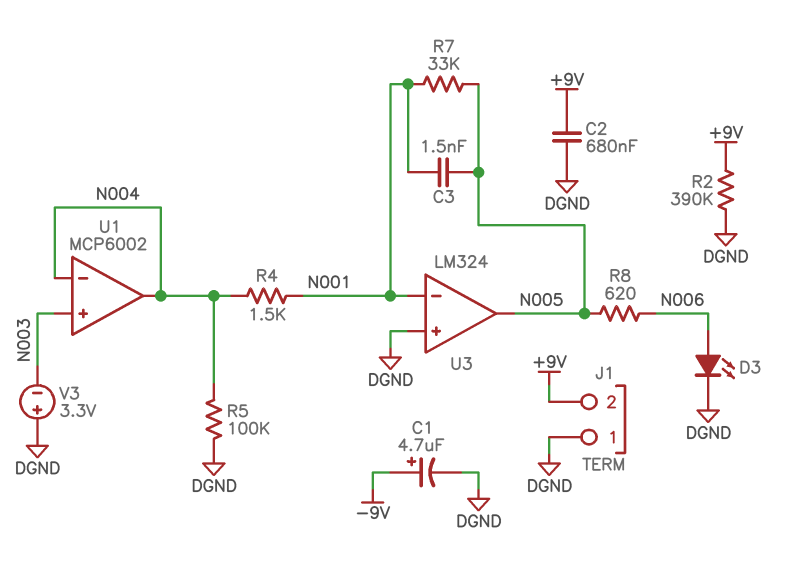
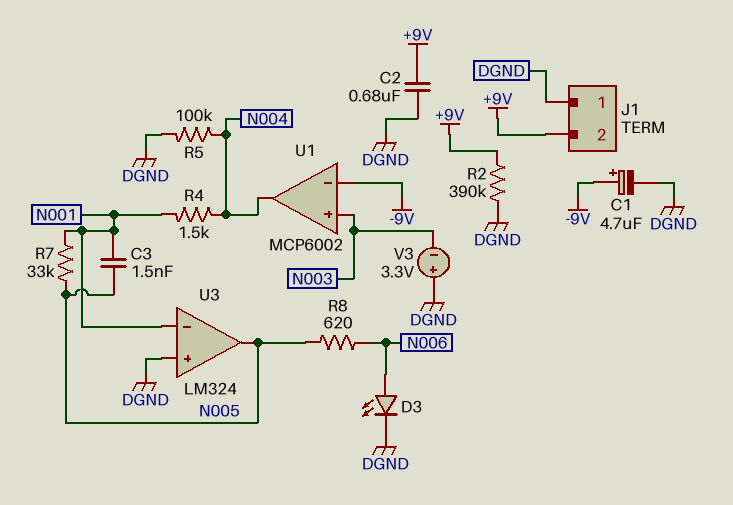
U1 pin in-: N004 -> -9V

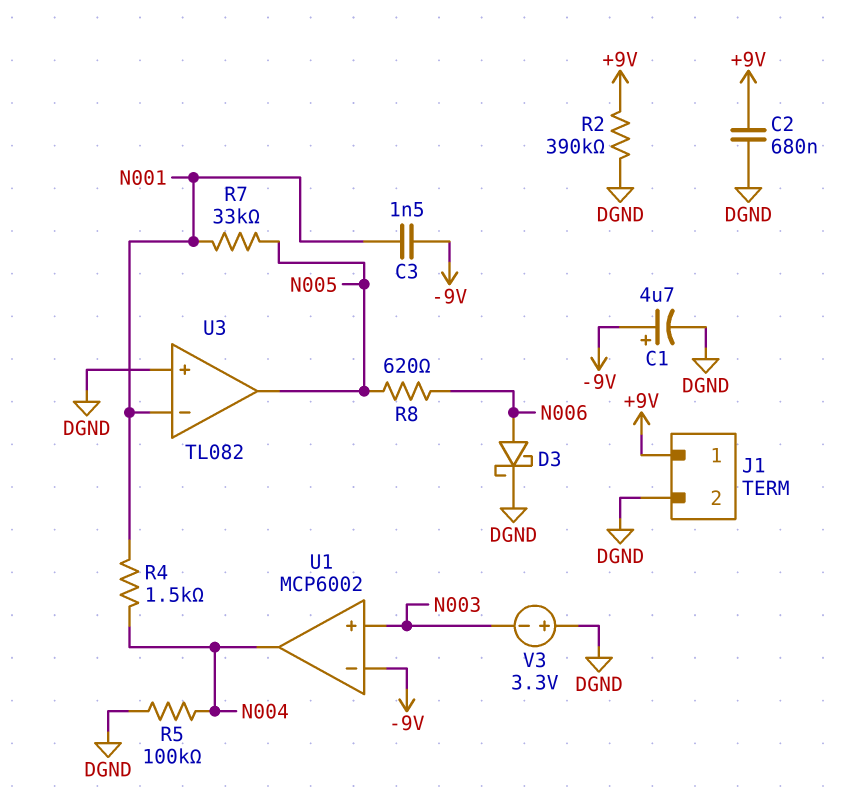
C3: 1.5nF (N001, N005) -> 1.5nF (-9V, N001)
D3: LED (A N006, K DGND) -> schottky (A N006, K DGND)
J1 pin 1: DGND -> +9V
J1 pin 2: +9V -> DGND
U3: LM324 -> TL082

